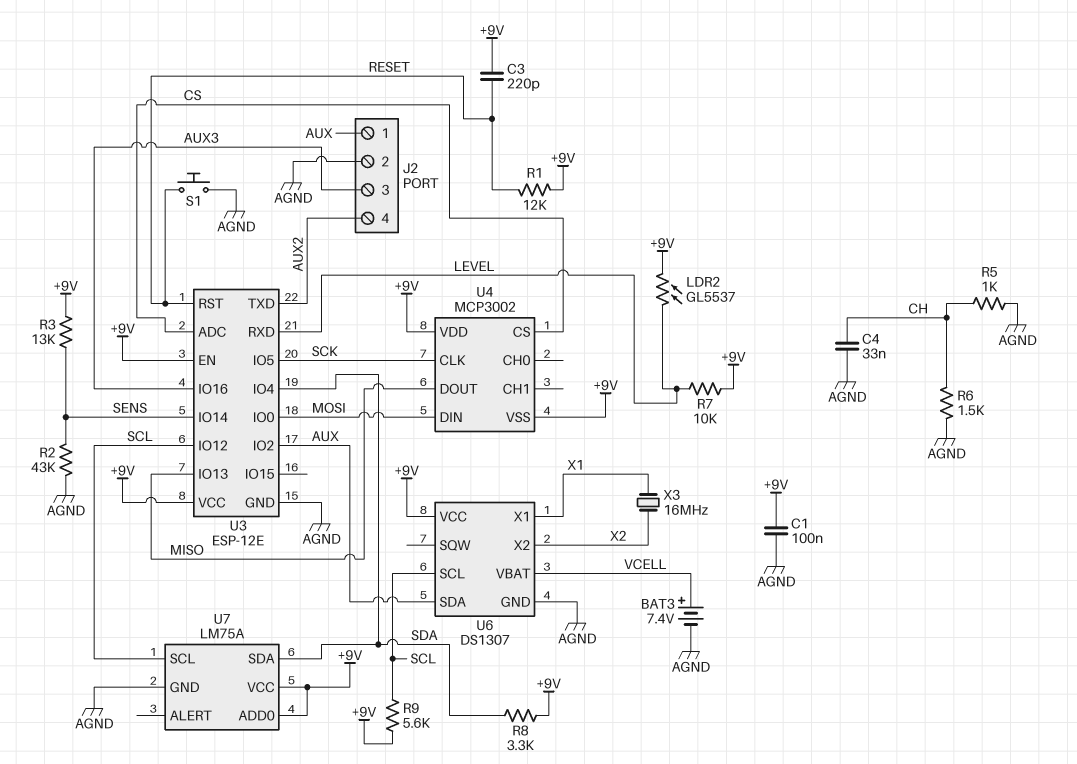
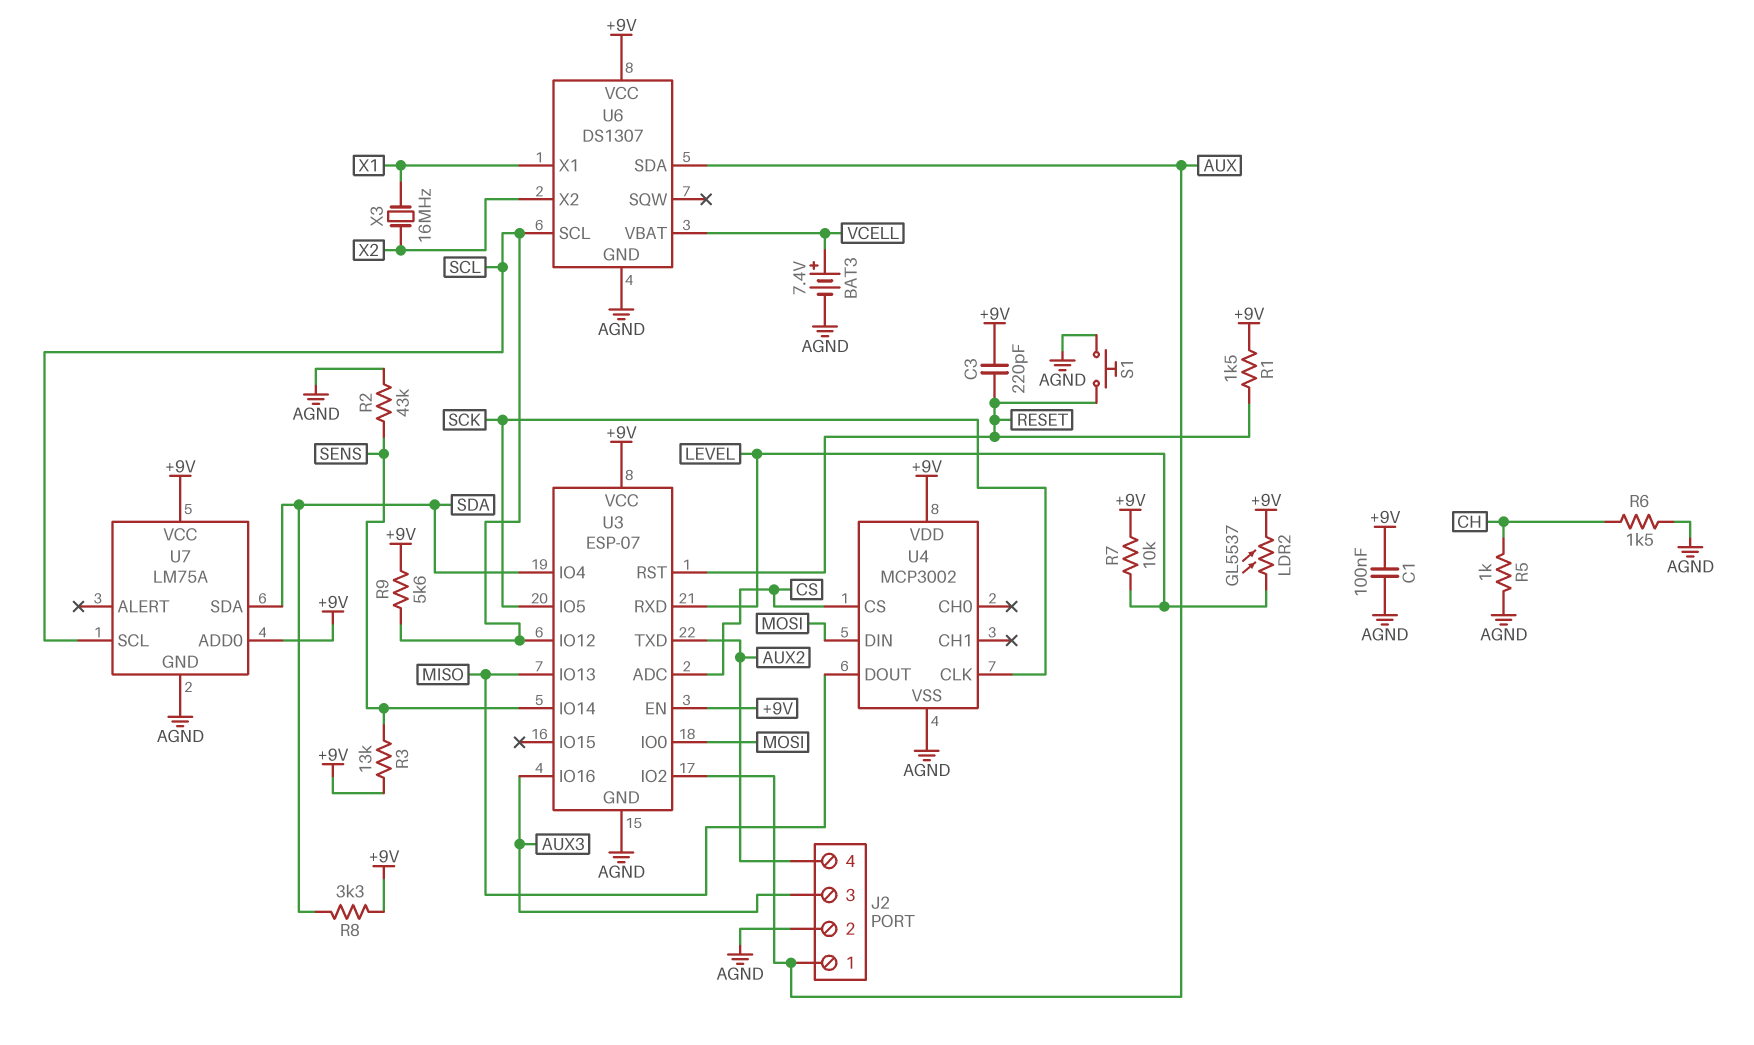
C4: 33nF (AGND, CH) -> none
R1: 12k (+9V, RESET) -> 1.5k (+9V, RESET)
U3: ESP-12E -> ESP-07
U4 pin VSS: +9V -> AGND

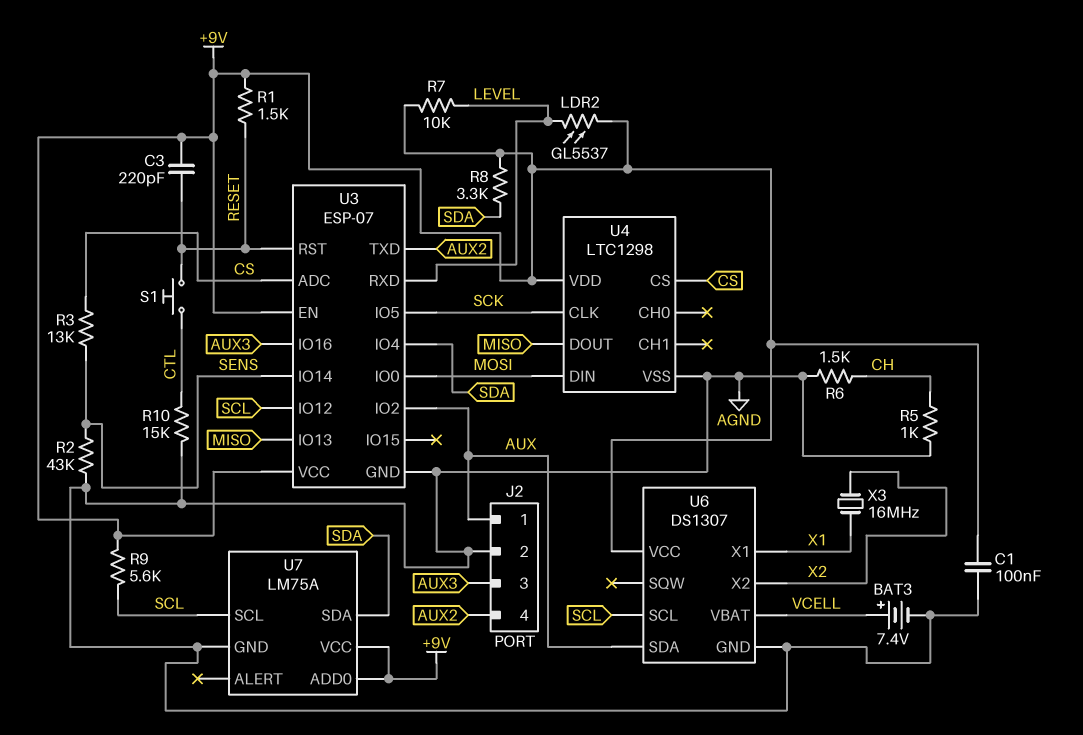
R3: 13k (+9V, SENS) -> 13k (CS, SENS)
R10: none -> 15k (AGND, CTL)
S1: button (AGND, RESET) -> button (CTL, RESET)
U4: MCP3002 -> LTC1298

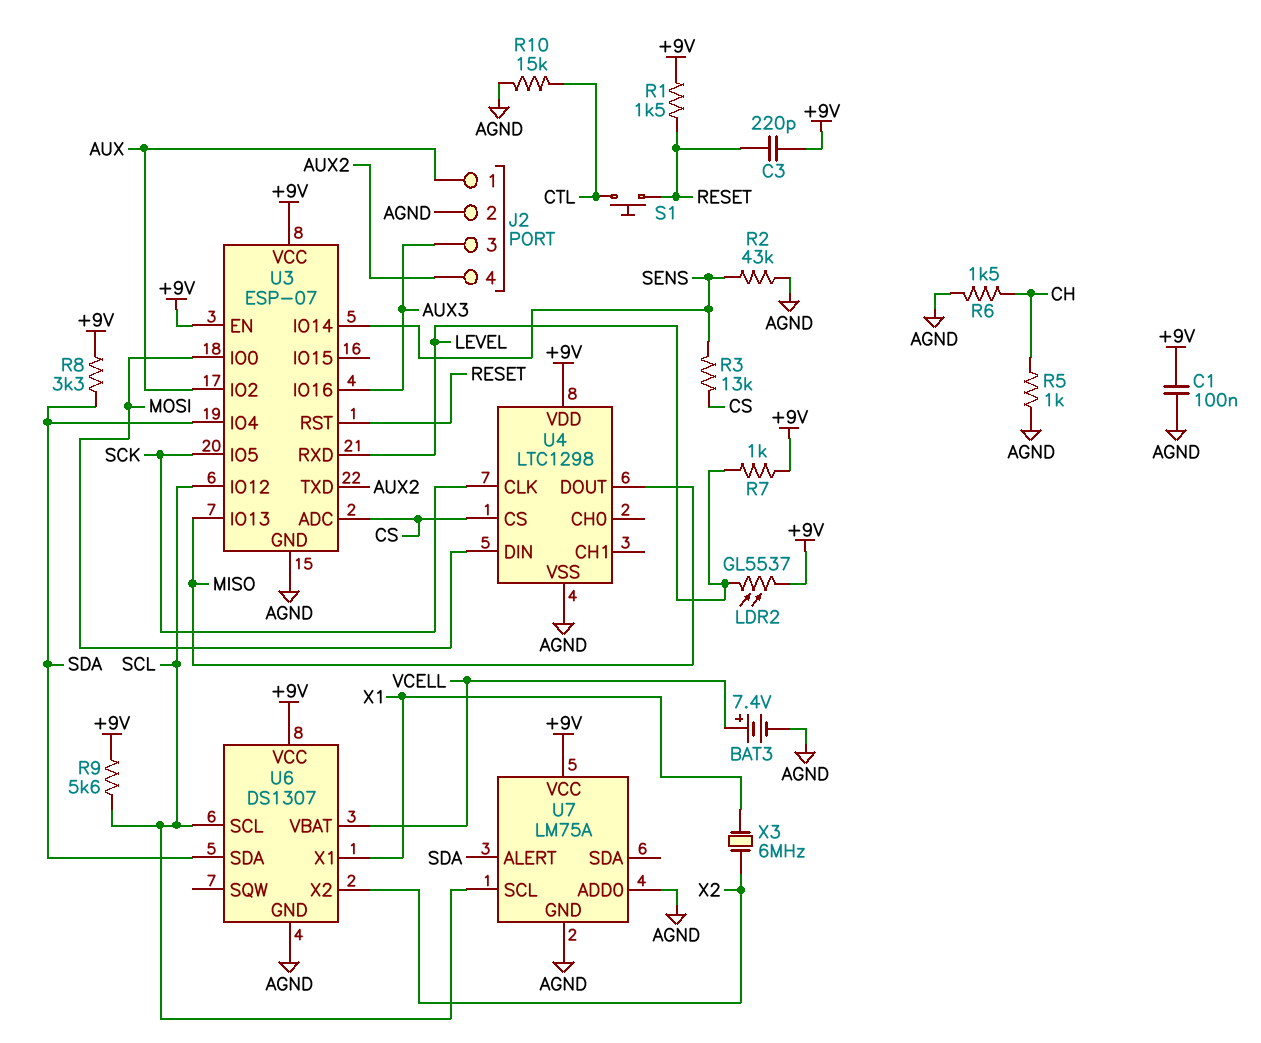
R7: 10k (+9V, LEVEL) -> 1k (+9V, LEVEL)
U6 pin SDA: AUX -> SDA
U7 pin ADD0: +9V -> AGND
U7 pin ALERT: none -> SDA
U7 pin SDA: SDA -> none
X3: 16MHz (X1, X2) -> 6MHz (X1, X2)

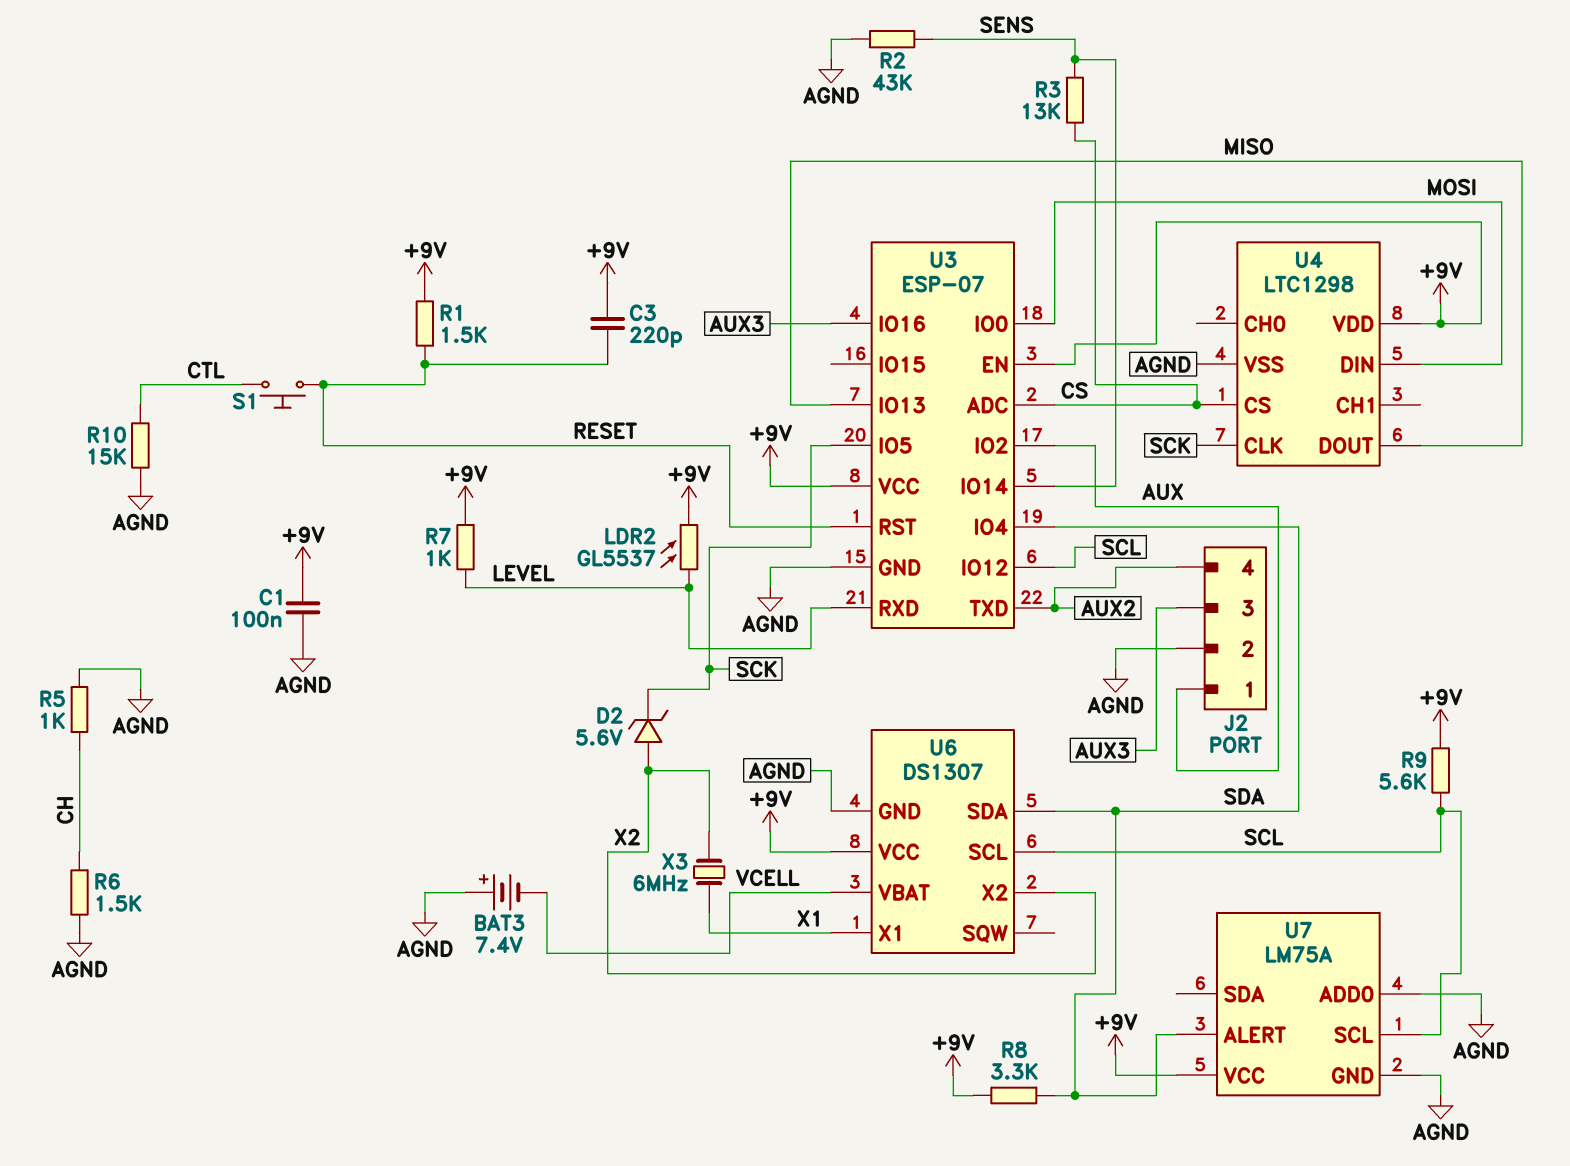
BAT3: 7.4V (plus VCELL, minus AGND) -> 7.4V (plus AGND, minus VCELL)
D2: none -> zener 5.6V (A X2, K SCK)

